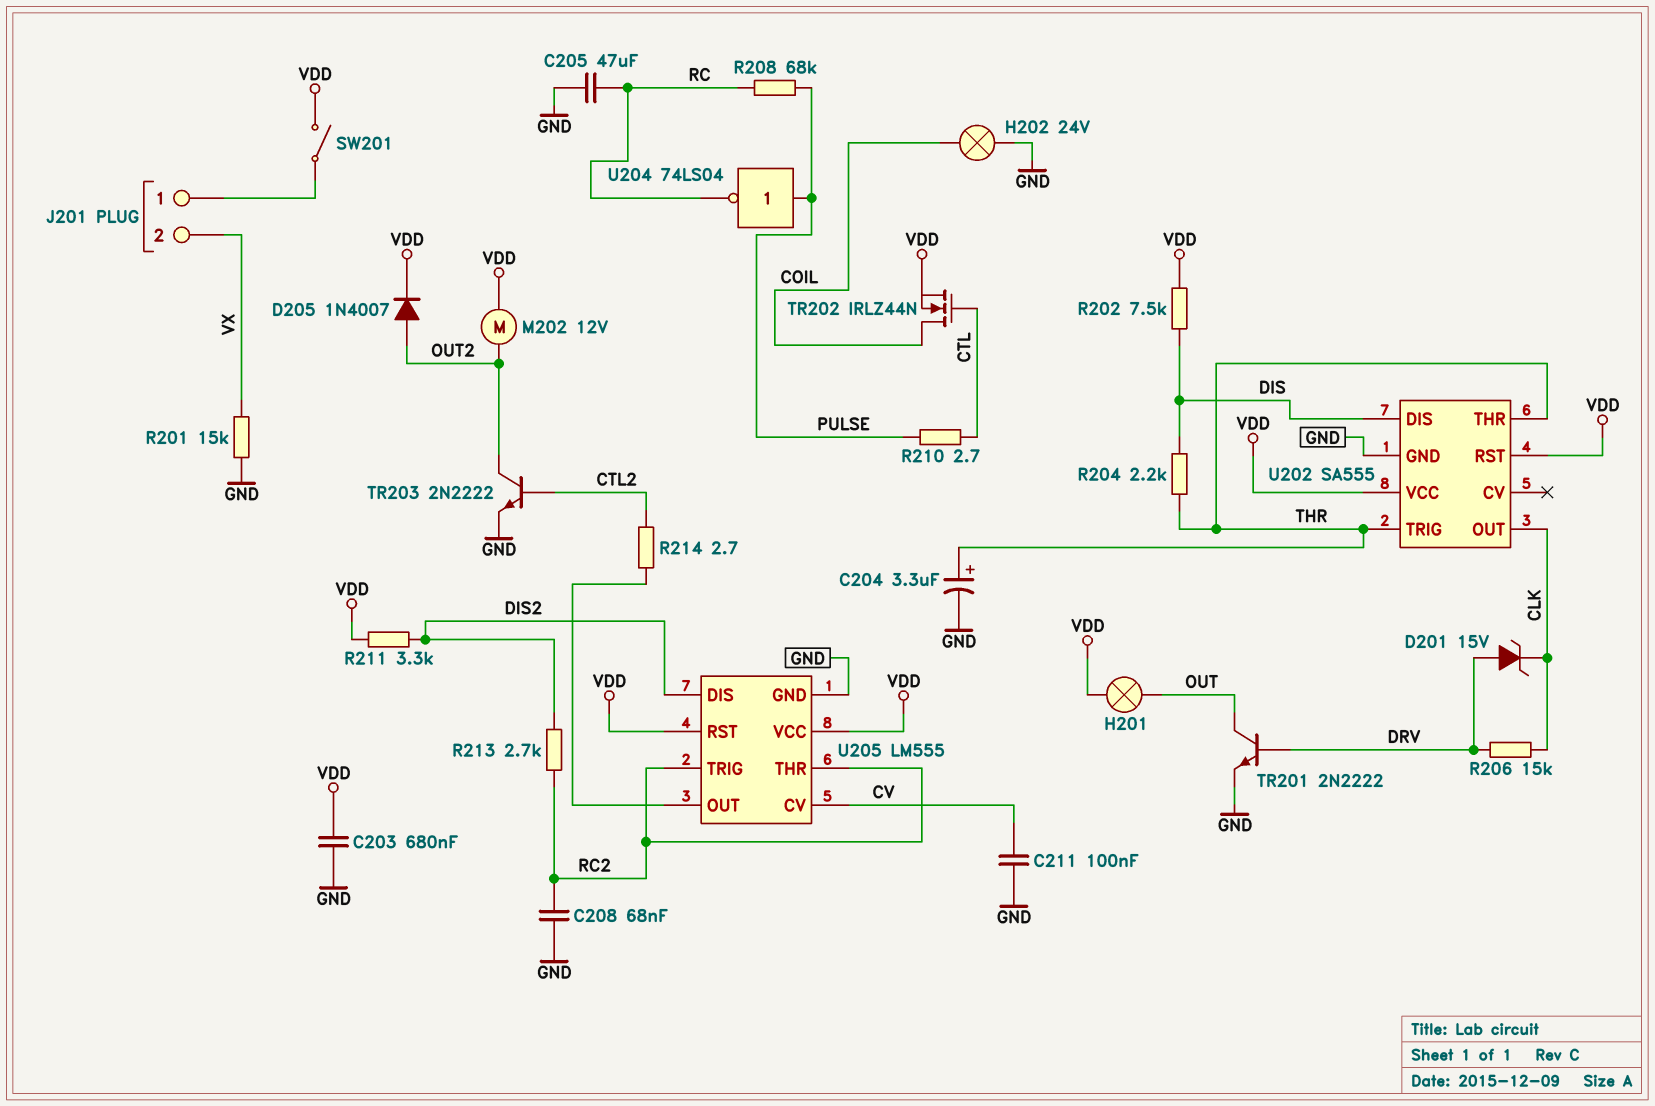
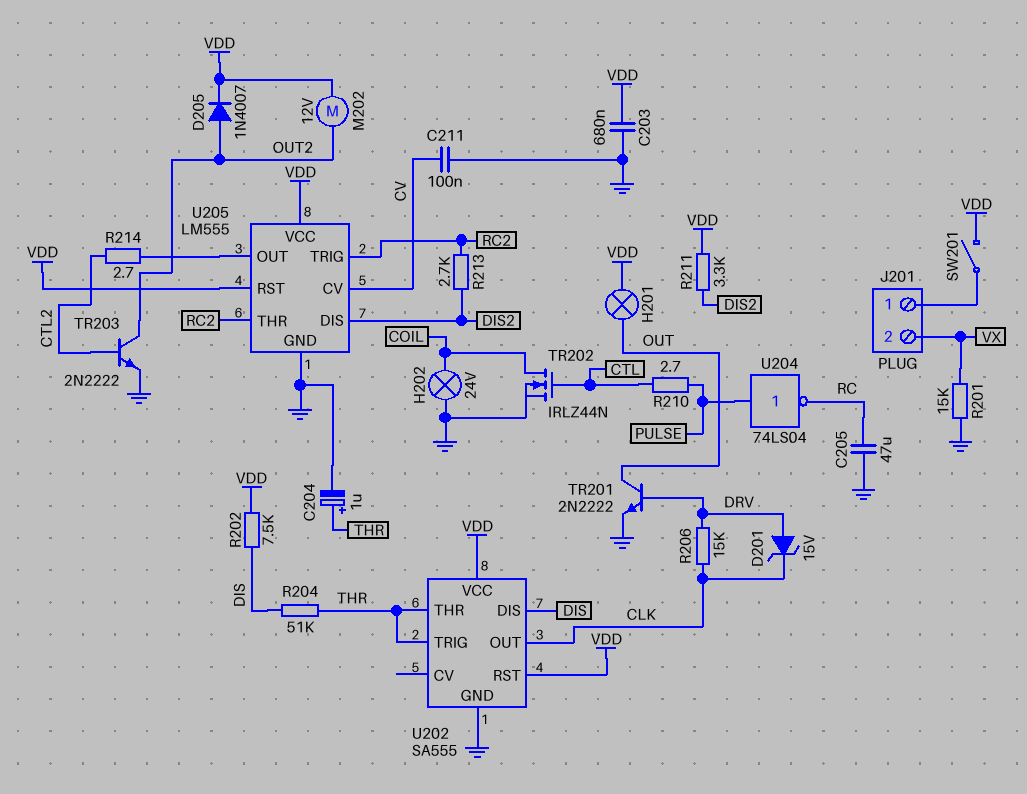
C204: 3.3uF (plus THR, minus GND) -> 1uF (plus THR, minus GND)
C208: 68nF (GND, RC2) -> none
R204: 2.2k (DIS, THR) -> 51k (DIS, THR)
R208: 68k (PULSE, RC) -> none
TR202: NMOS IRLZ44N (G CTL, D COIL, S VDD) -> NMOS IRLZ44N (G CTL, D COIL, S GND)

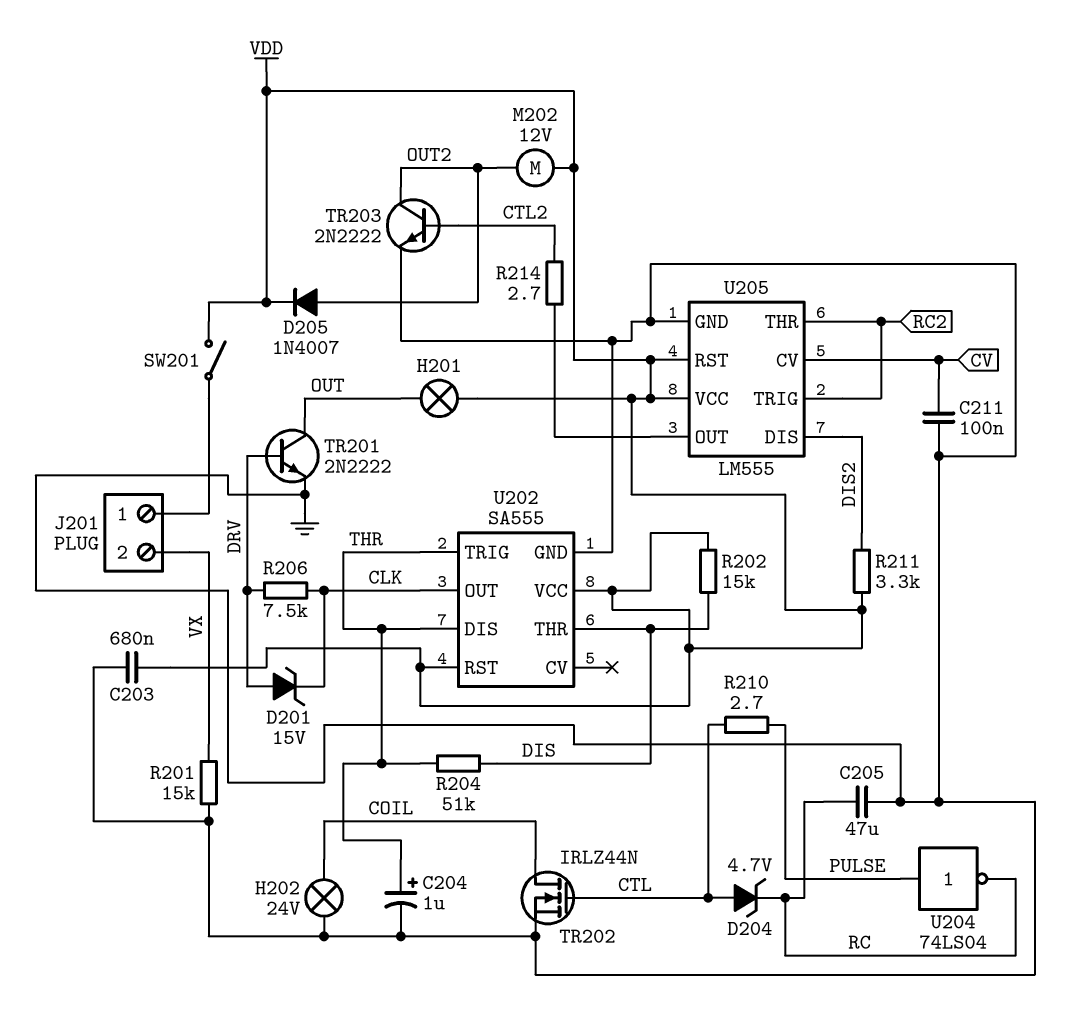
D204: none -> zener 4.7V (A CTL, K RC)
R202: 7.5k (DIS, VDD) -> 15k (DIS, VDD)
R206: 15k (CLK, DRV) -> 7.5k (CLK, DRV)
R213: 2.7k (DIS2, RC2) -> none
U202 pin DIS: DIS -> THR
U202 pin THR: THR -> DIS

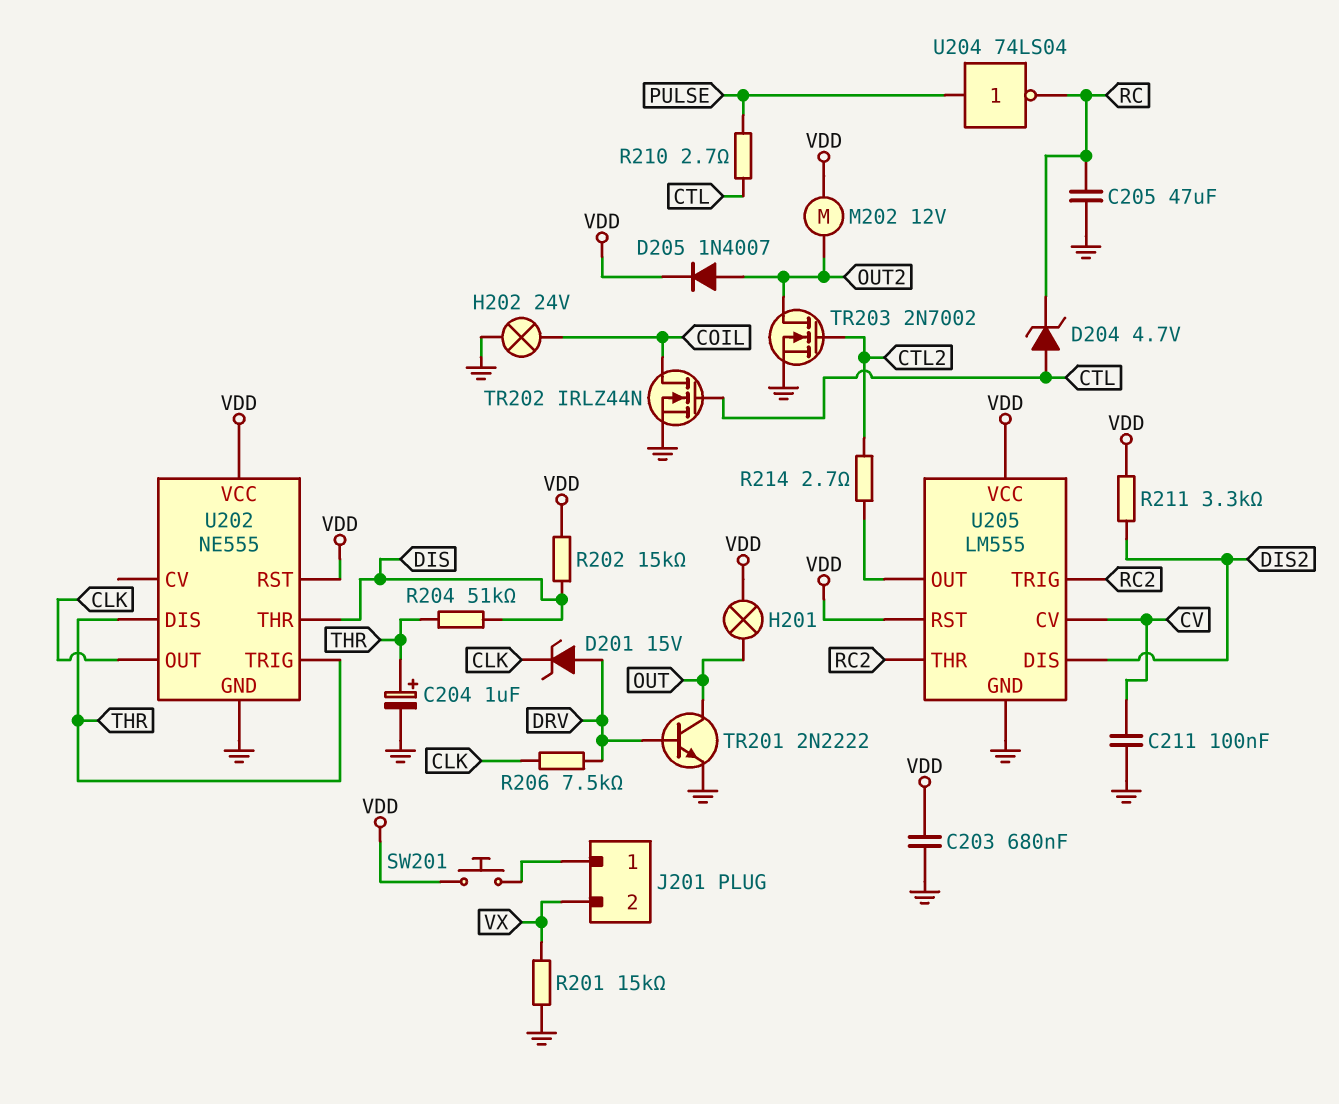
SW201: switch (J201/1, VDD) -> button (J201/1, VDD)
TR203: NPN 2N2222 (B CTL2, C OUT2, E GND) -> NMOS 2N7002 (G CTL2, D OUT2, S GND)
U202: SA555 -> NE555

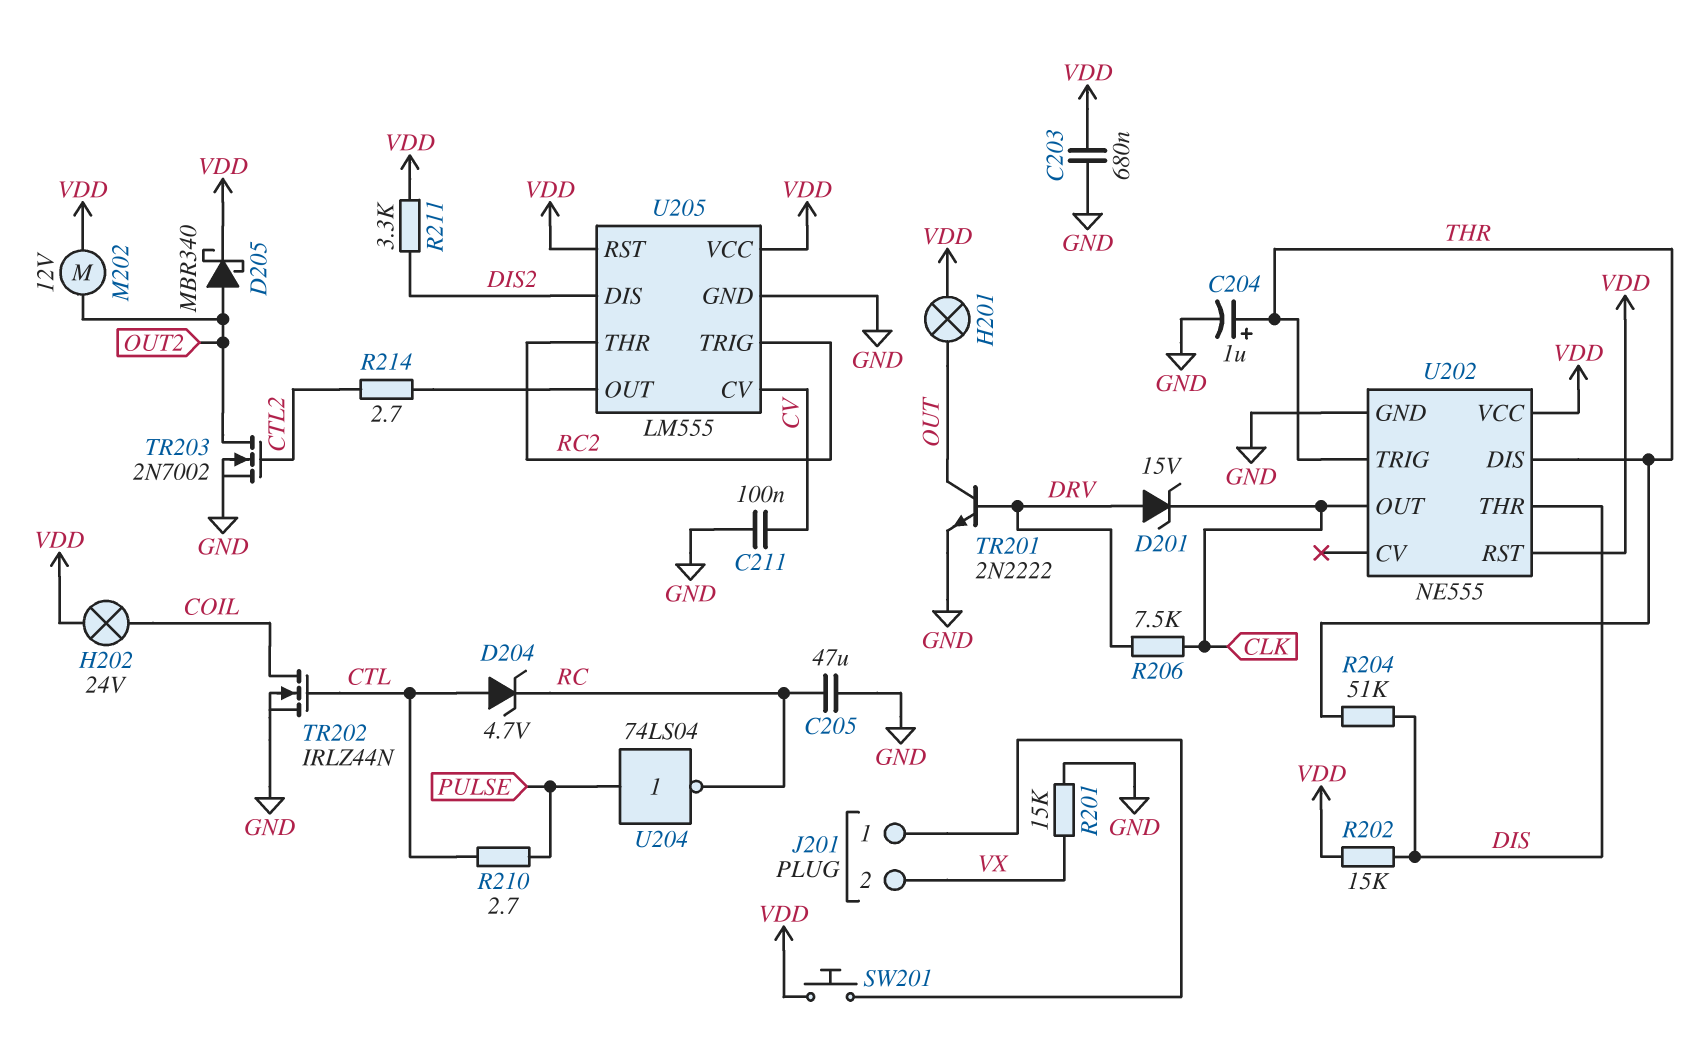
D205: diode 1N4007 (A OUT2, K VDD) -> schottky MBR340 (A OUT2, K VDD)
H202: lamp 24V (COIL, GND) -> lamp 24V (COIL, VDD)

